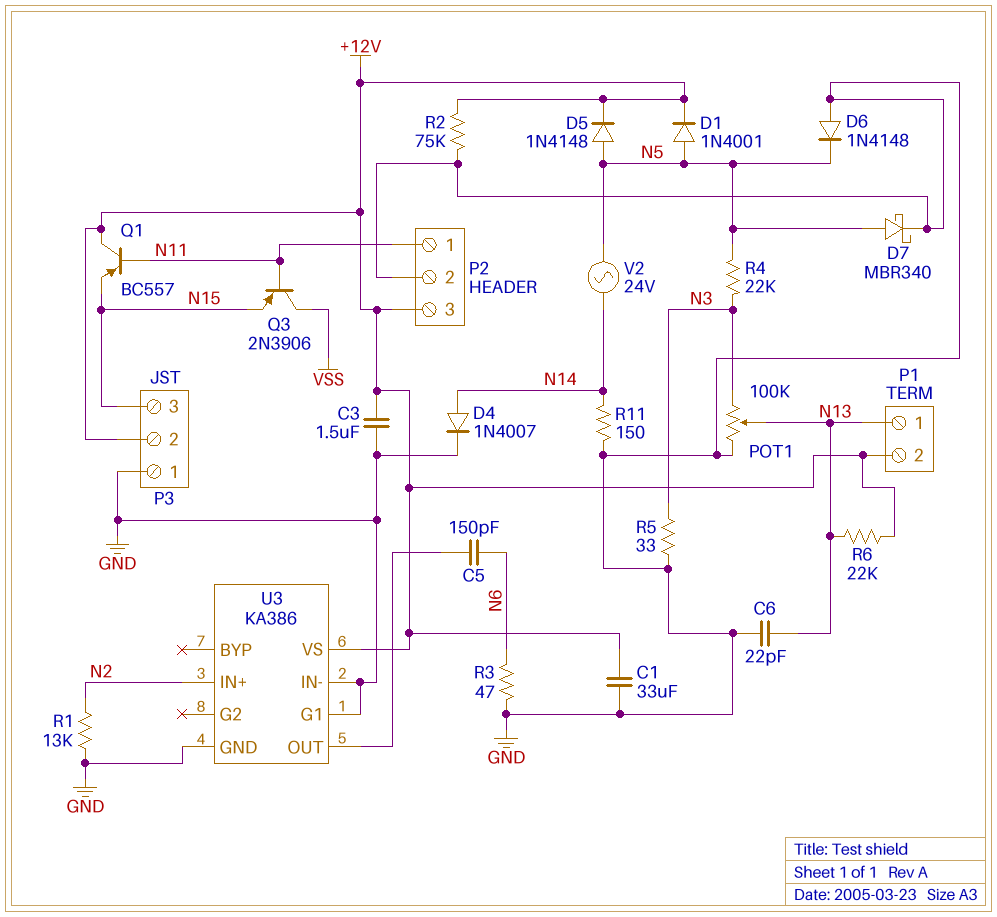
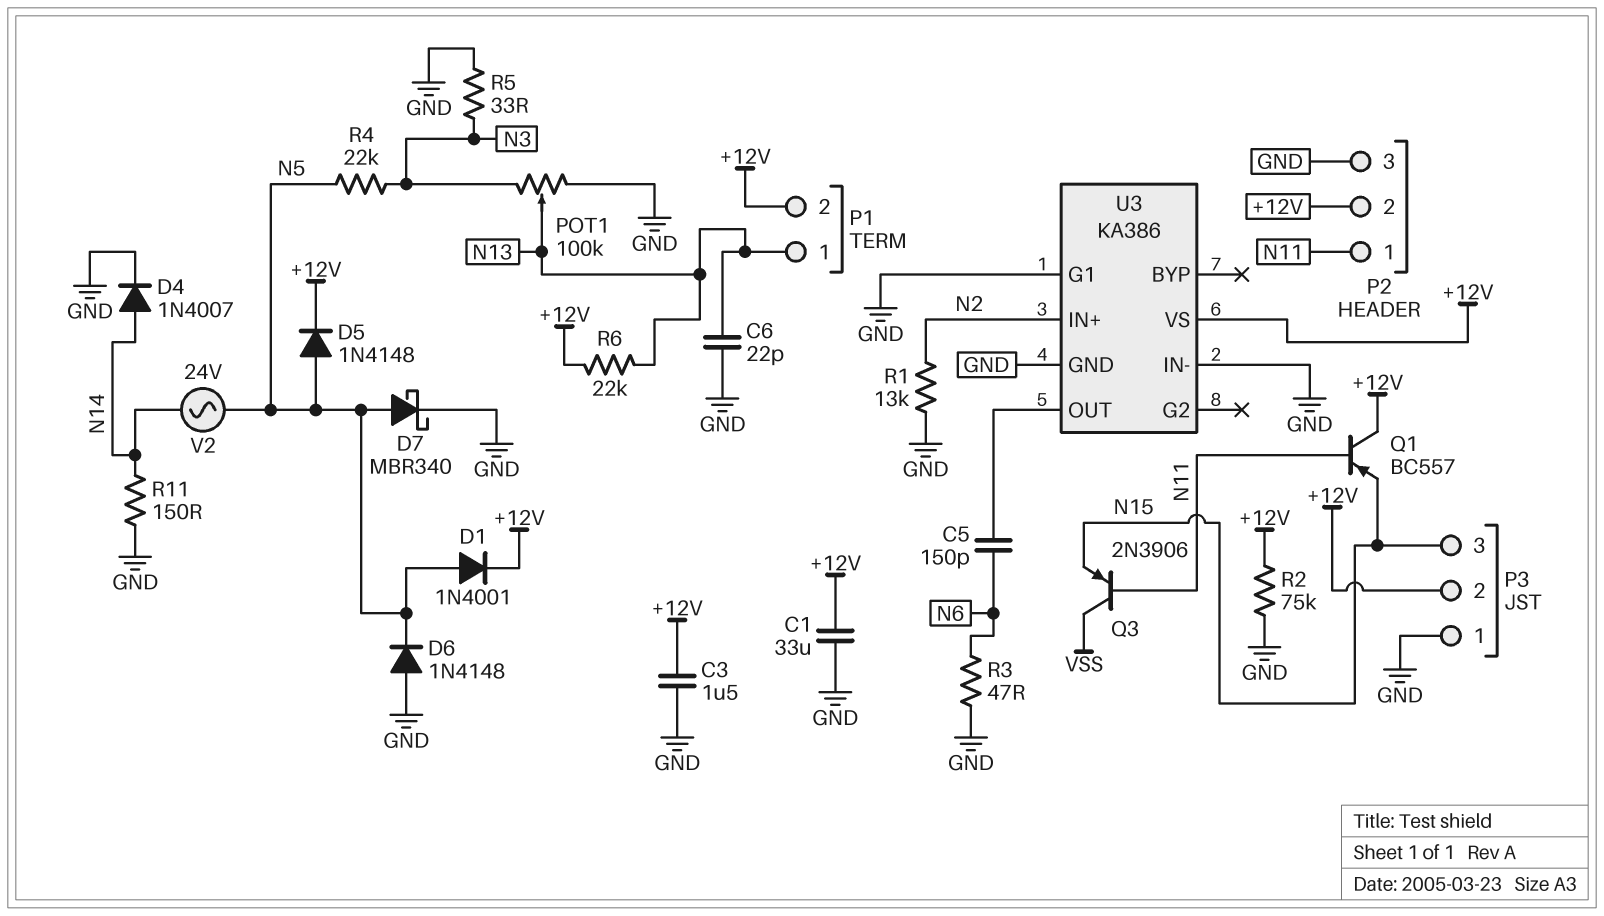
P2 pin 2: GND -> +12V
P2 pin 3: +12V -> GND

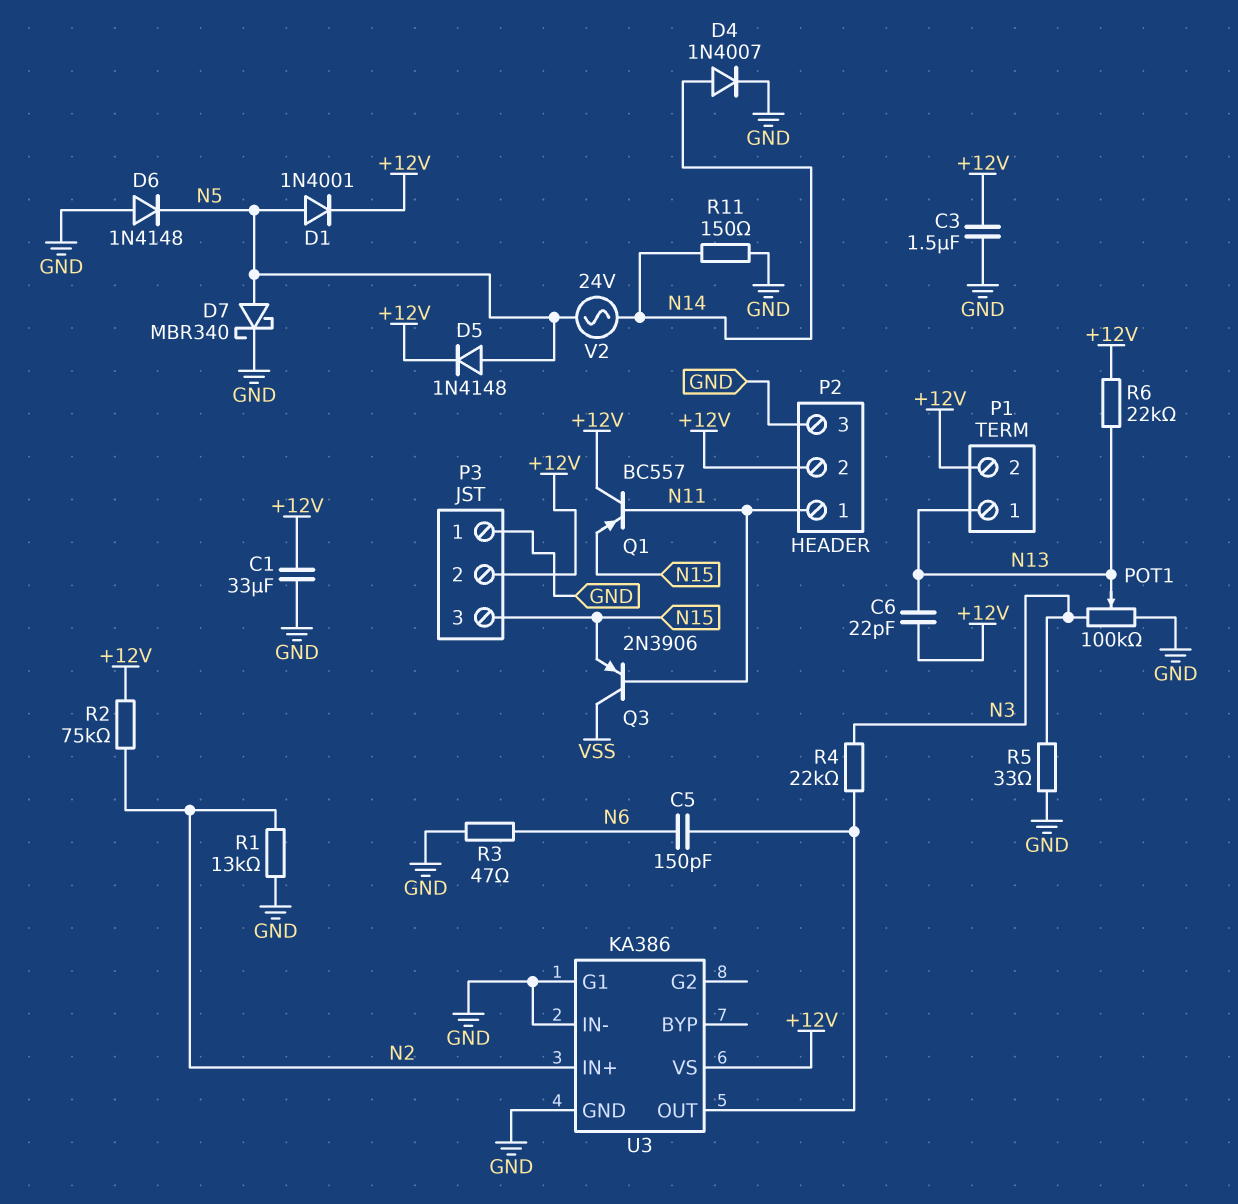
C6: 22pF (GND, N13) -> 22pF (+12V, N13)
R2: 75k (+12V, GND) -> 75k (+12V, N2)
R4: 22k (N3, N5) -> 22k (N3, U3/OUT)

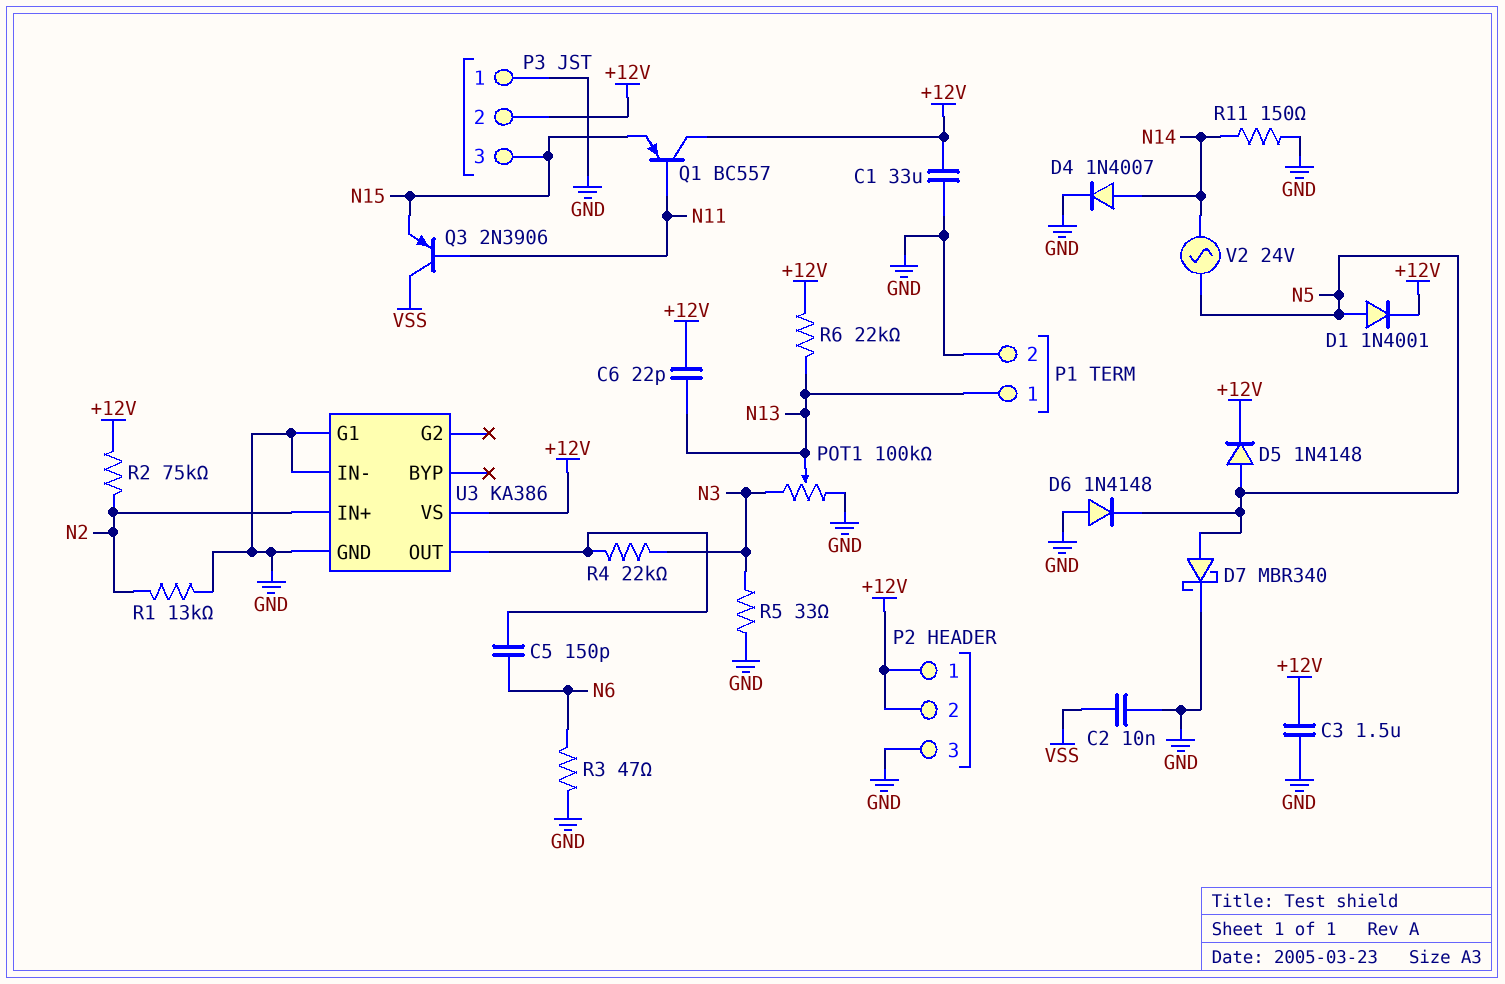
C2: none -> 10nF (GND, VSS)
P1 pin 2: +12V -> GND
P2 pin 1: N11 -> +12V

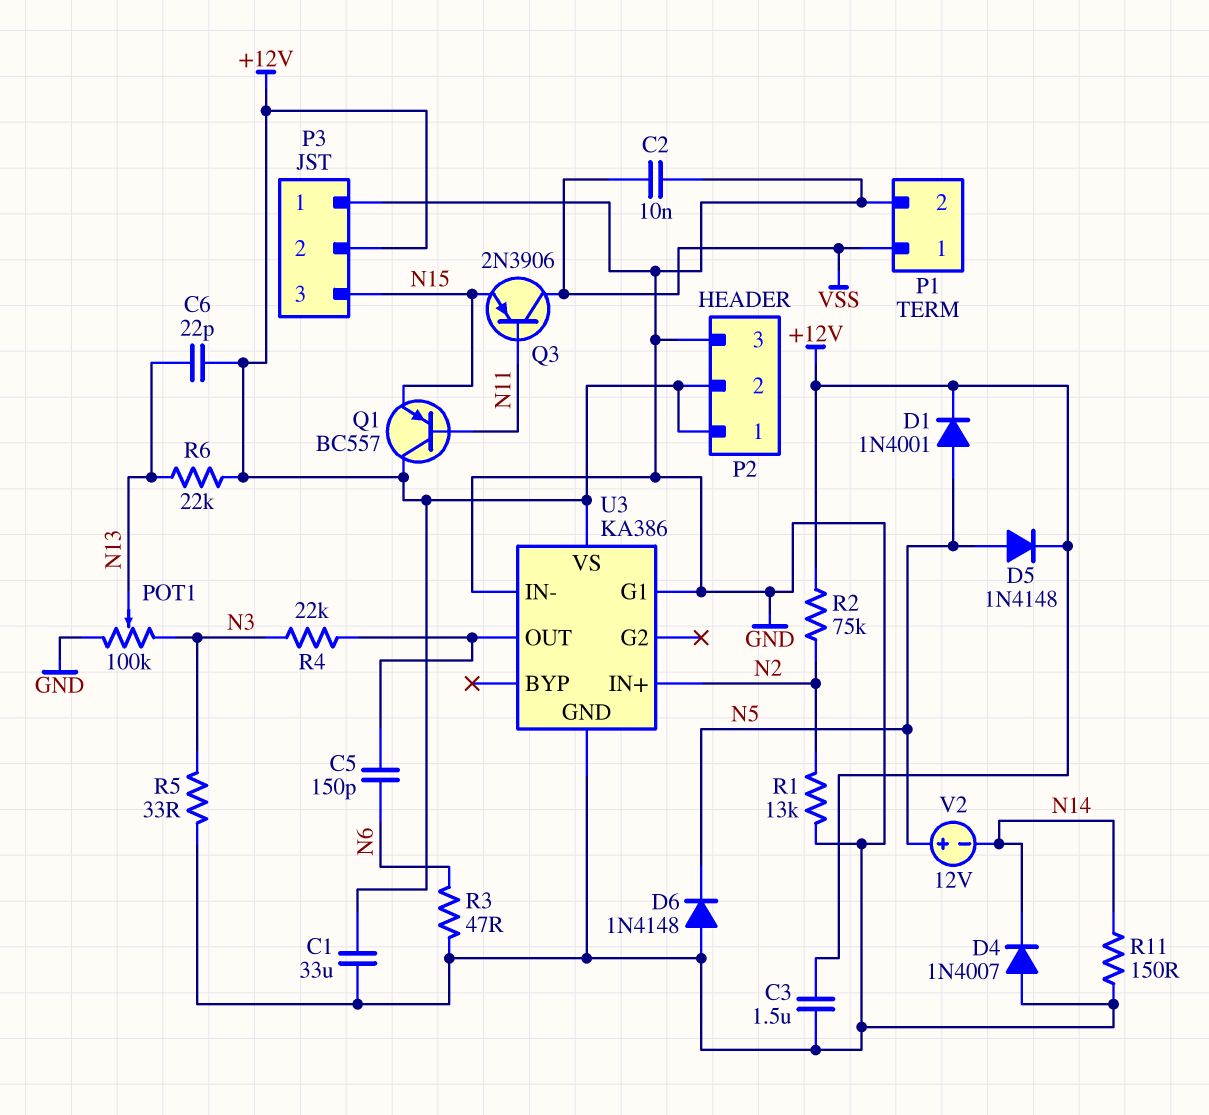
D4: diode 1N4007 (A N14, K GND) -> diode 1N4007 (A GND, K N14)
D7: schottky MBR340 (A N5, K GND) -> none
P1 pin 1: N13 -> VSS
V2: AC 24V (N5, N14) -> 12V (plus N5, minus N14)

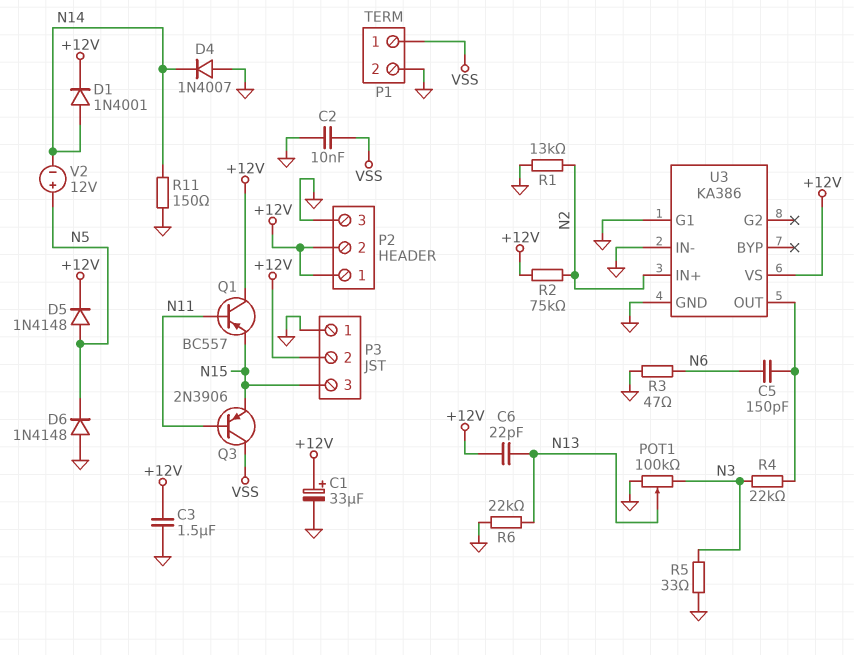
C1: 33uF (+12V, GND) -> 33uF (plus +12V, minus GND)
D1: diode 1N4001 (A N5, K +12V) -> diode 1N4001 (A N14, K +12V)
R6: 22k (+12V, N13) -> 22k (GND, N13)

